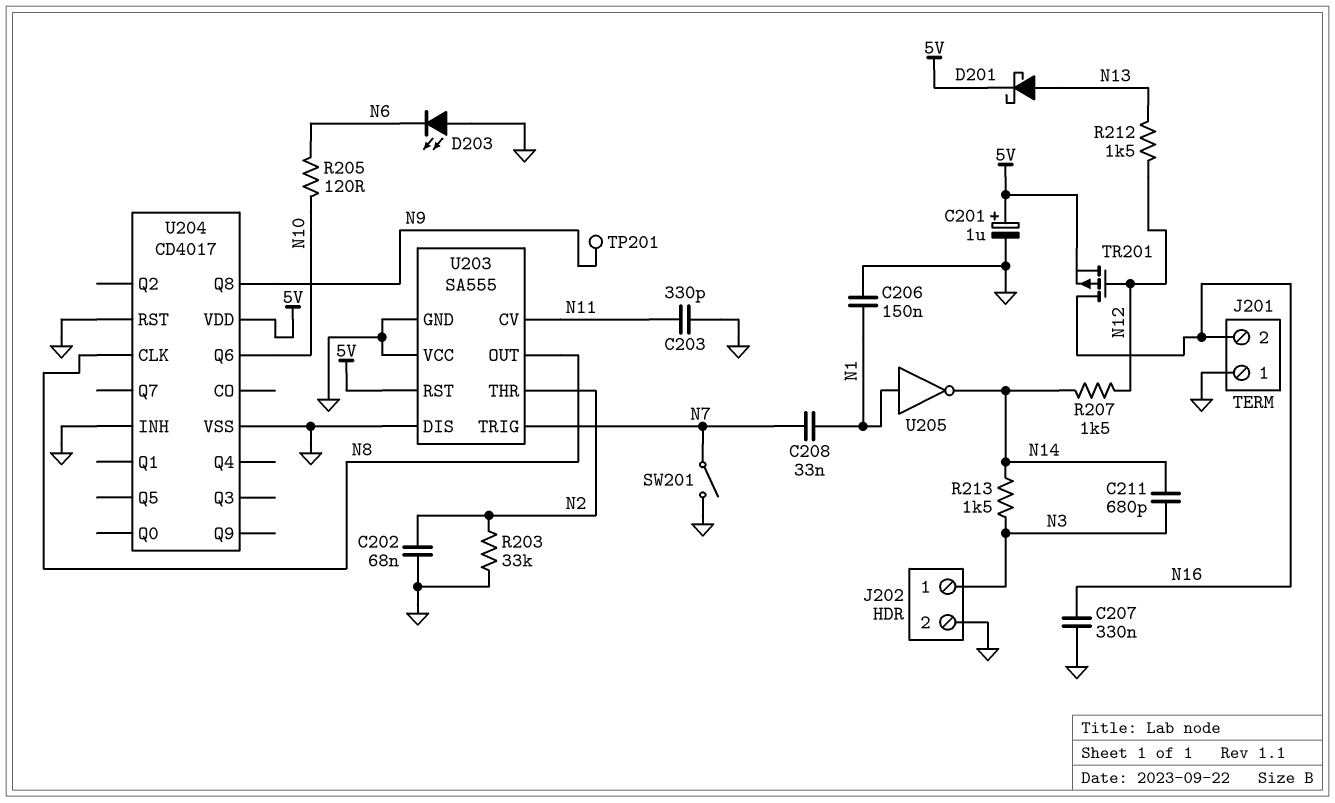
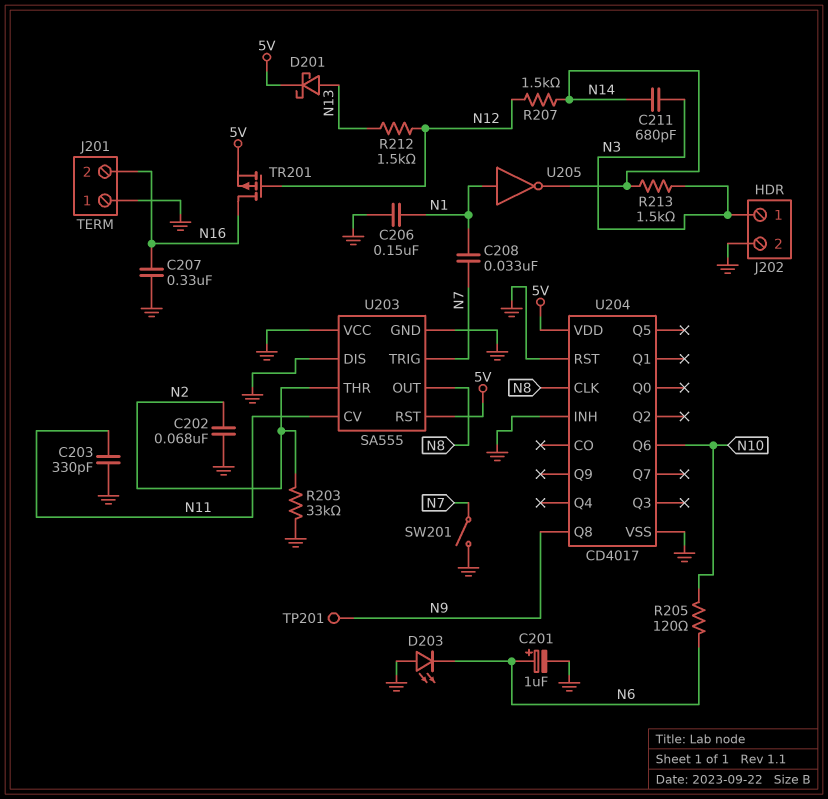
C201: 1uF (plus 5V, minus GND) -> 1uF (plus N6, minus GND)

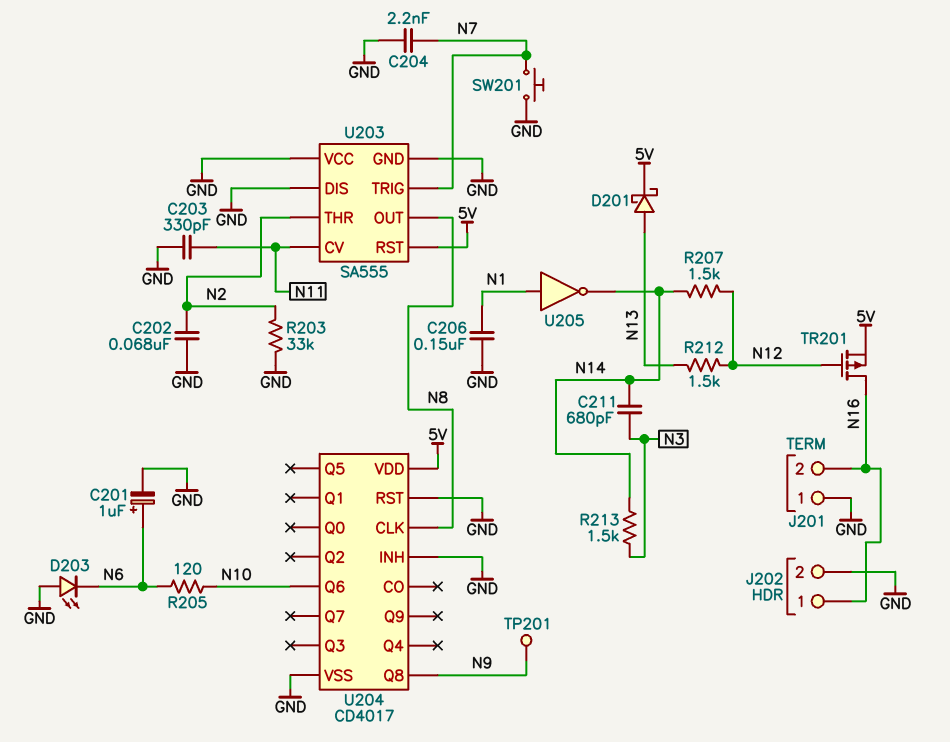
C204: none -> 2.2nF (GND, N7)
C207: 330nF (GND, N16) -> none
C208: 33nF (N1, N7) -> none
J202 pin 1: N3 -> N16
SW201: switch (GND, N7) -> button (GND, N7)

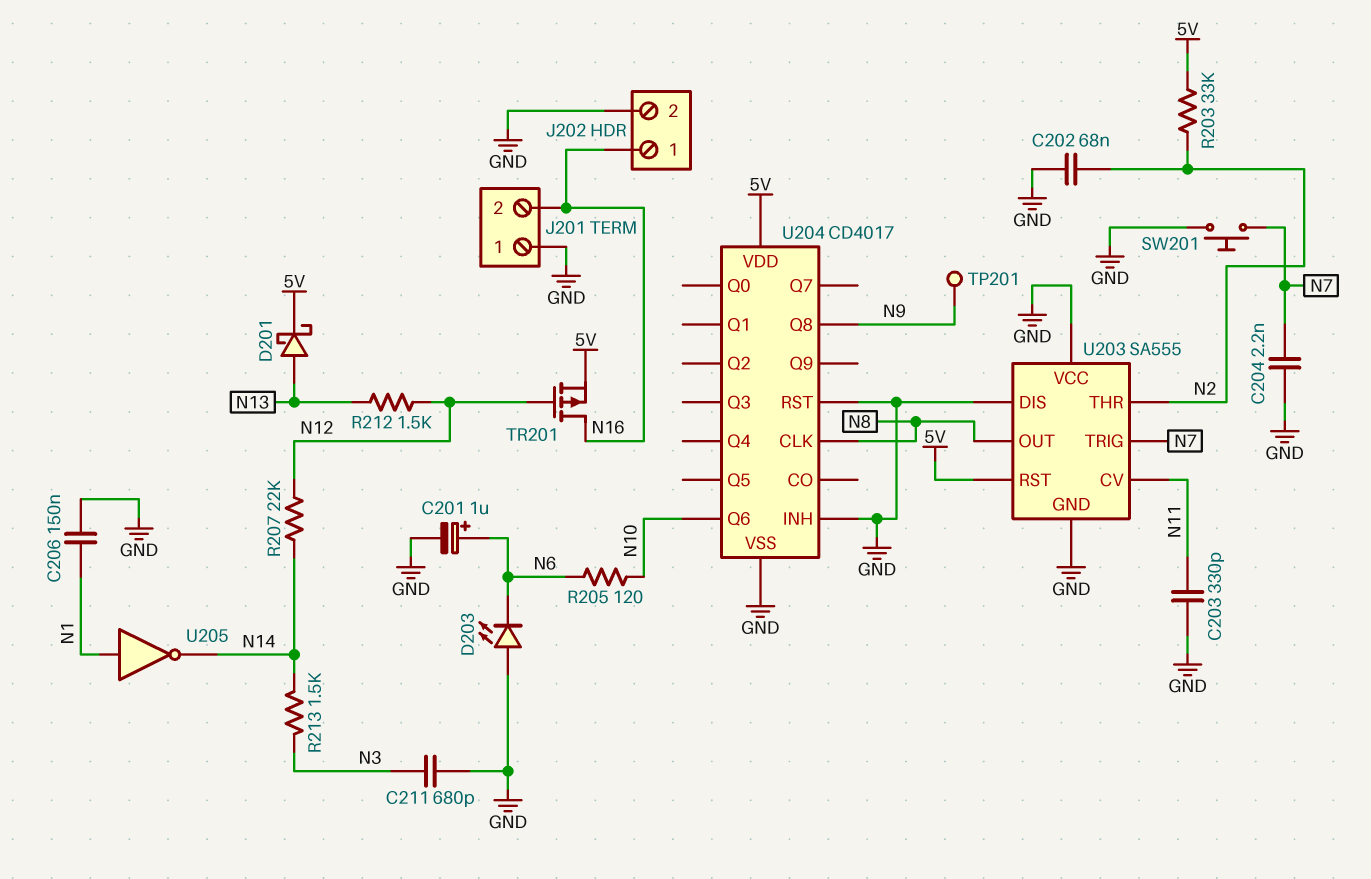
C211: 680pF (N3, N14) -> 680pF (GND, N3)
R203: 33k (GND, N2) -> 33k (5V, N2)
R207: 1.5k (N12, N14) -> 22k (N12, N14)

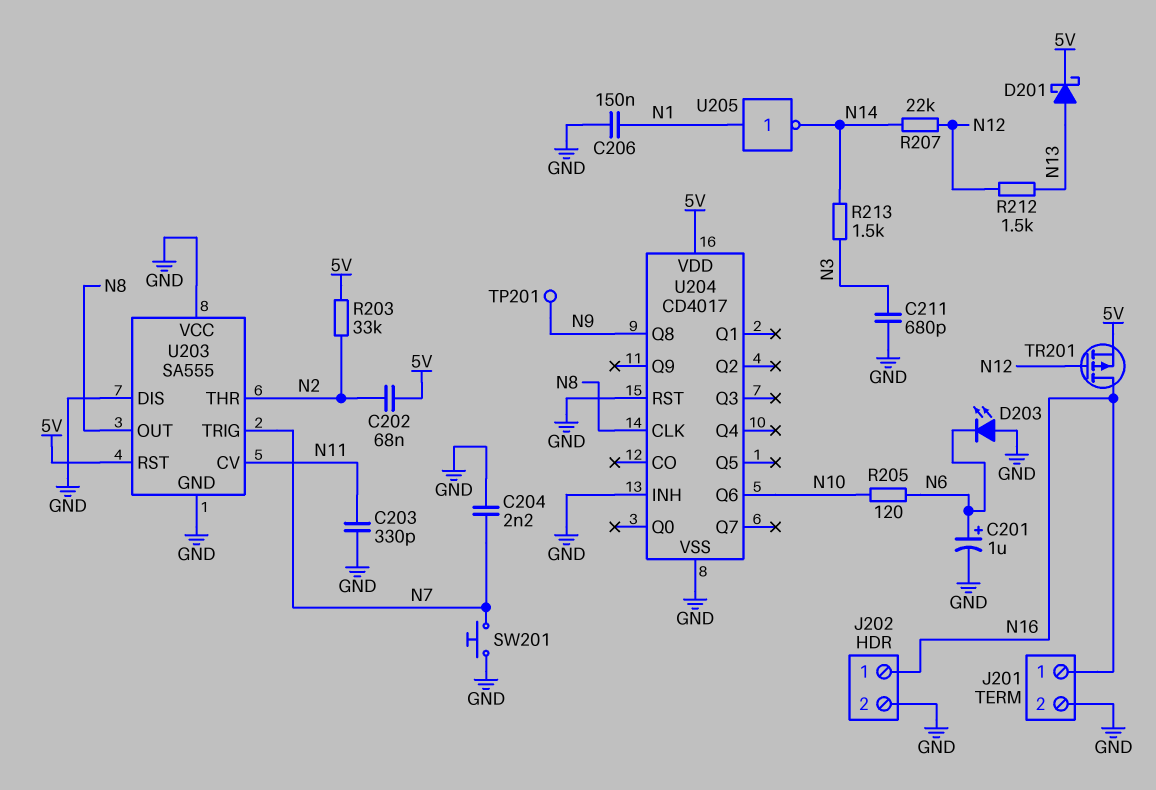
C202: 68nF (GND, N2) -> 68nF (5V, N2)
J201 pin 1: GND -> N16
J201 pin 2: N16 -> GND

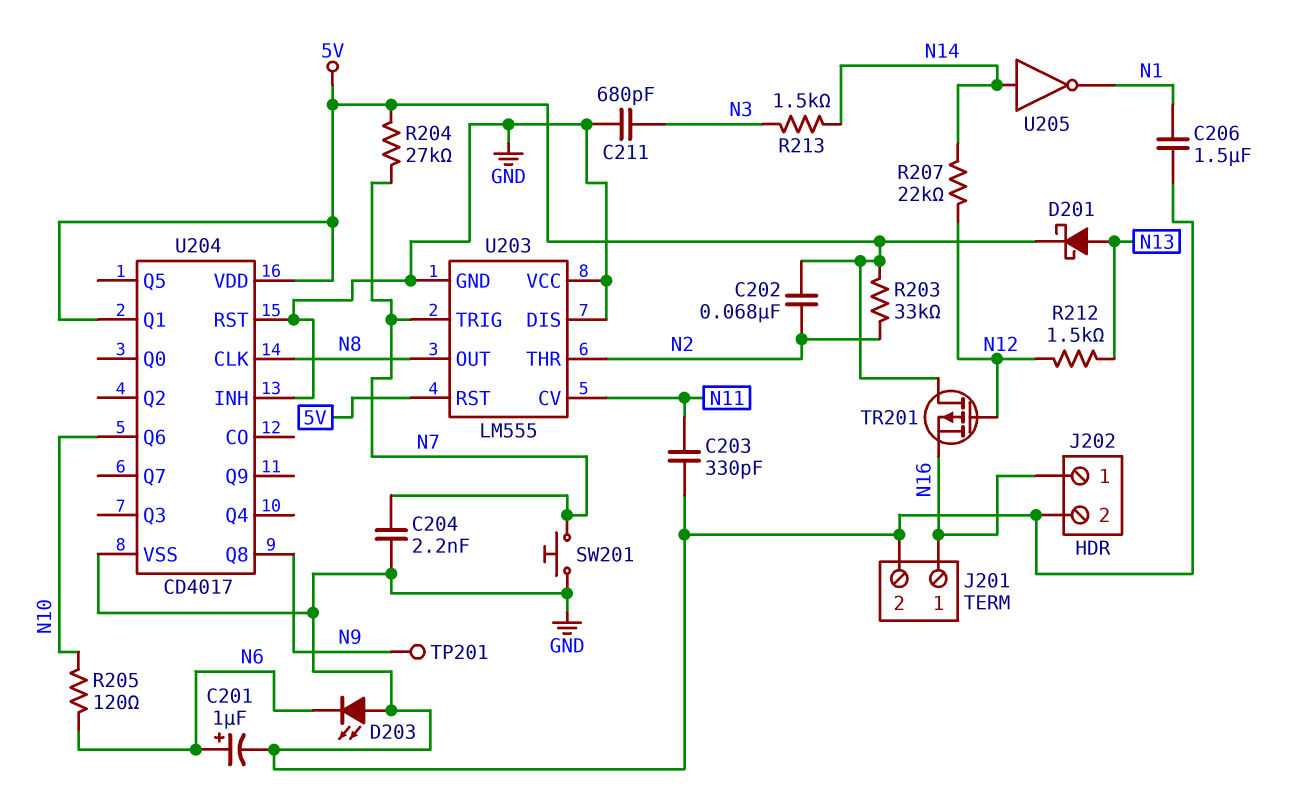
C206: 150nF (GND, N1) -> 1.5uF (GND, N1)
R204: none -> 27k (5V, N7)
TR201: PMOS (G N12, D N16, S 5V) -> PMOS (G N12, D 5V, S N16)
U203: SA555 -> LM555
U204 pin Q1: none -> 5V
U205: NOT (in N1, out N14) -> NOT (in N14, out N1)

